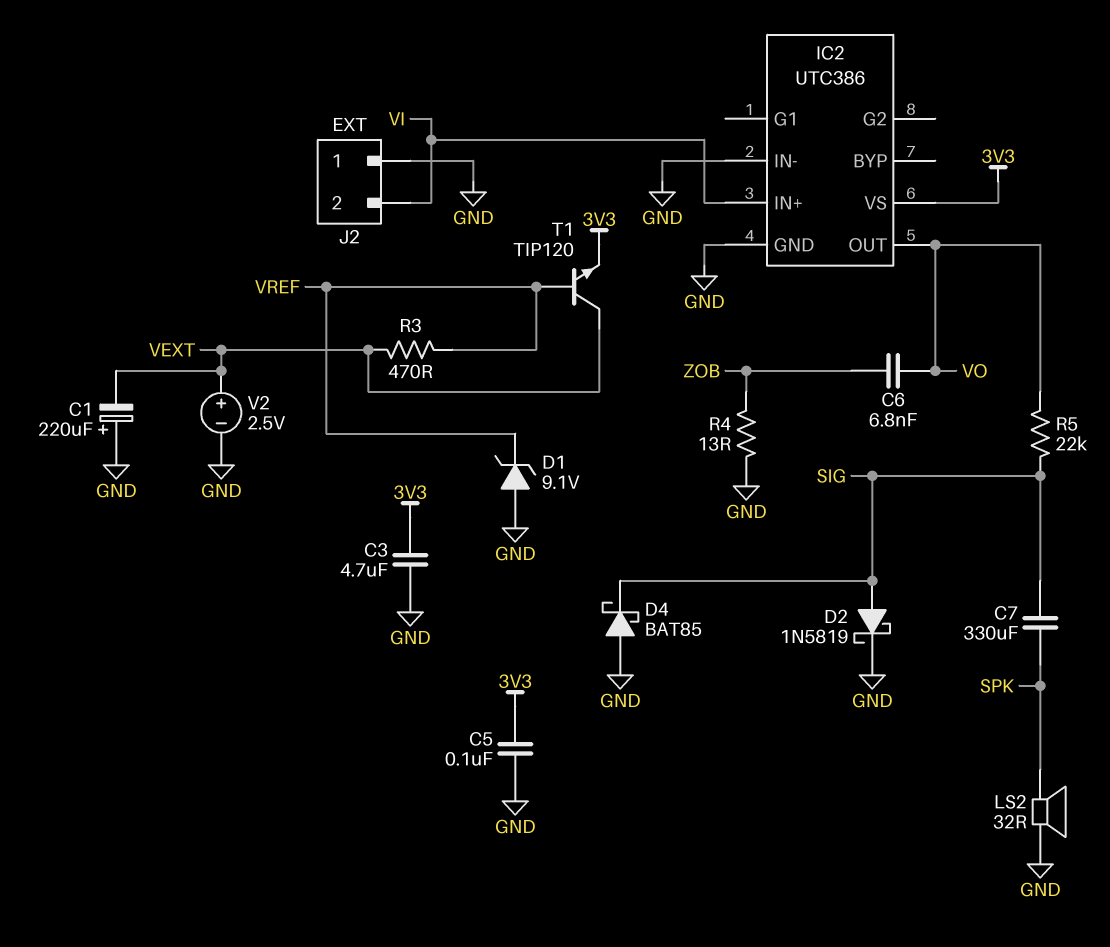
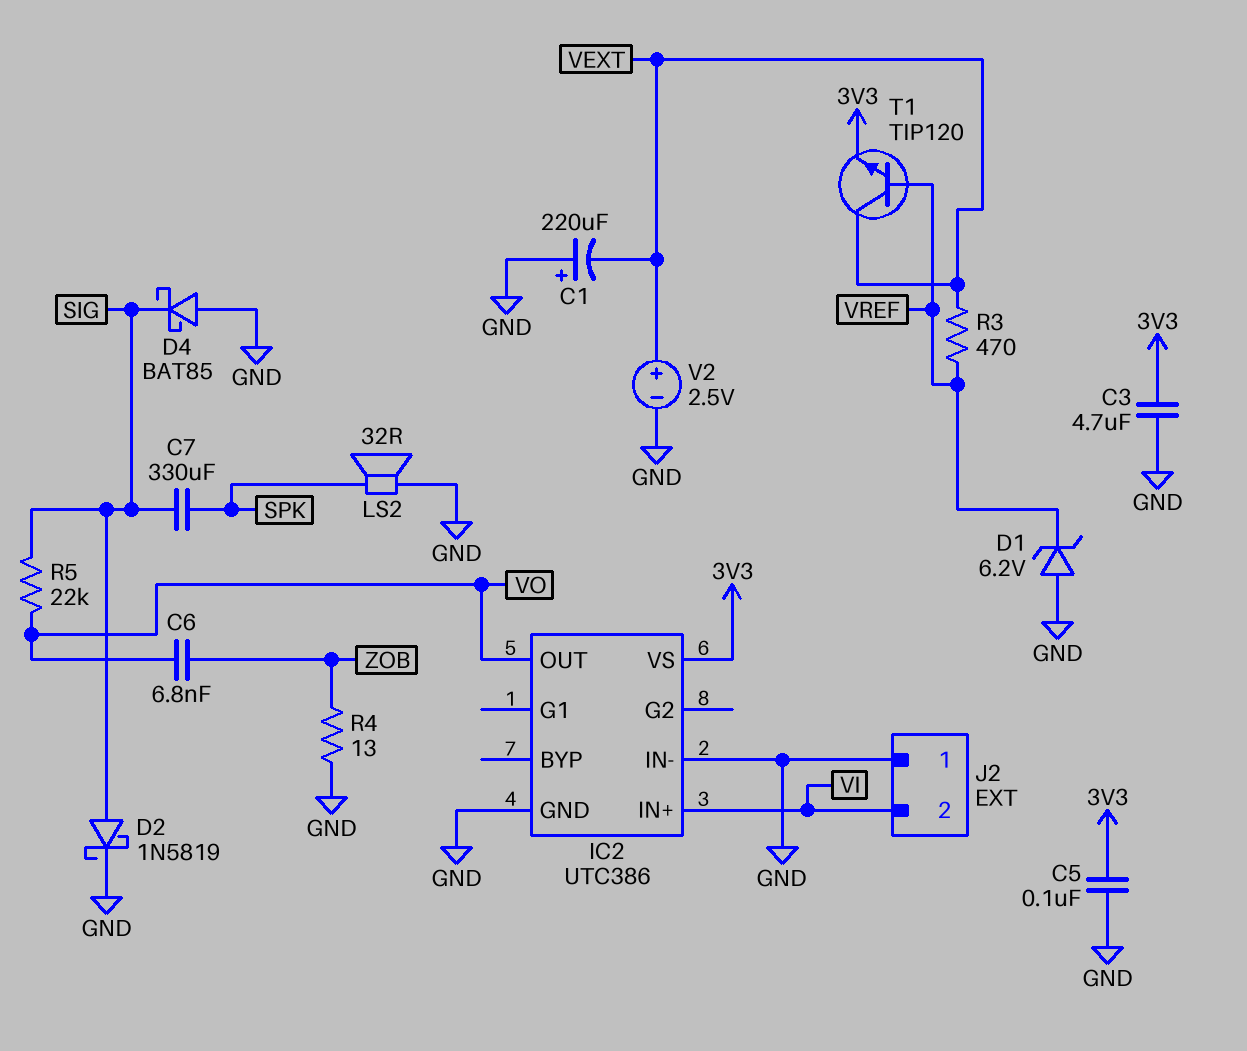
D1: zener 9.1V (A GND, K VREF) -> zener 6.2V (A GND, K VREF)

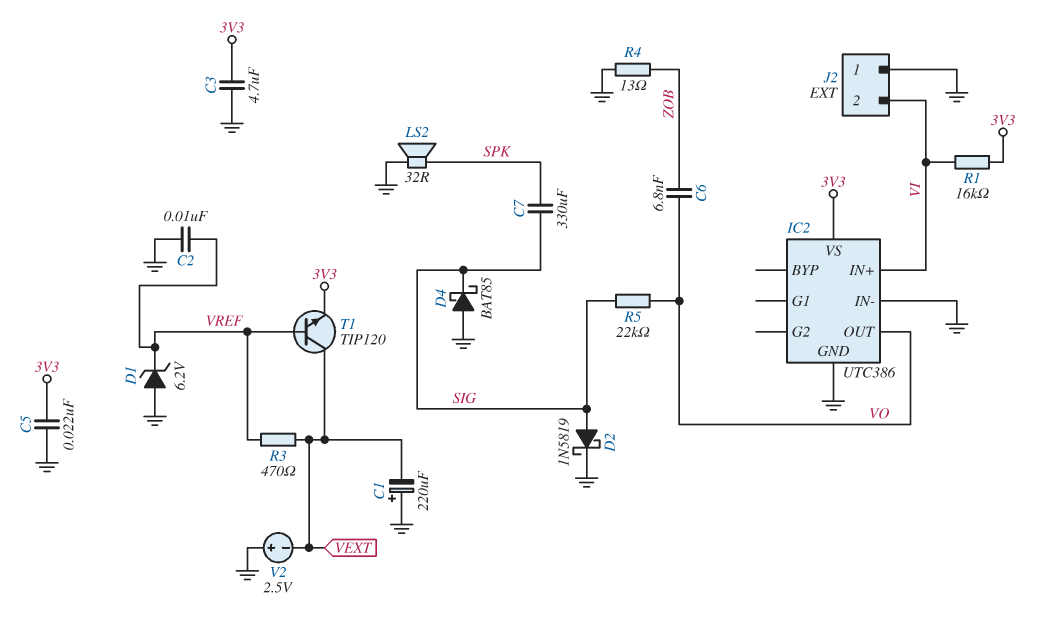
C2: none -> 10nF (GND, VREF)
C5: 100nF (3V3, GND) -> 22nF (3V3, GND)
R1: none -> 16k (3V3, VI)
V2: 2.5V (plus VEXT, minus GND) -> 2.5V (plus GND, minus VEXT)

